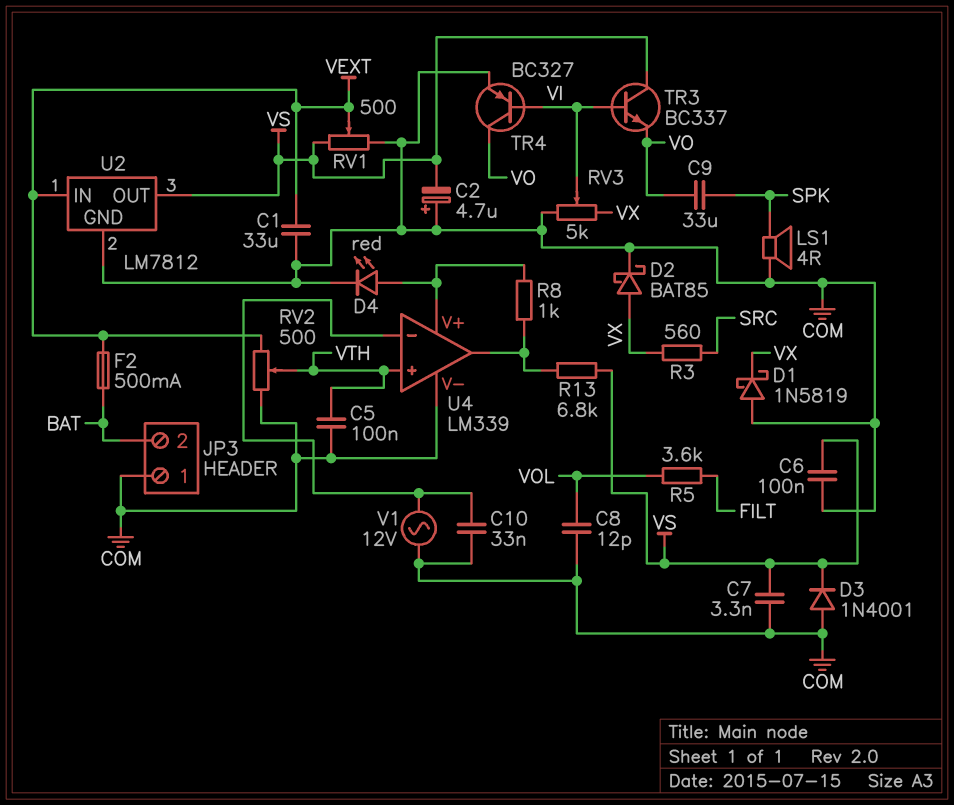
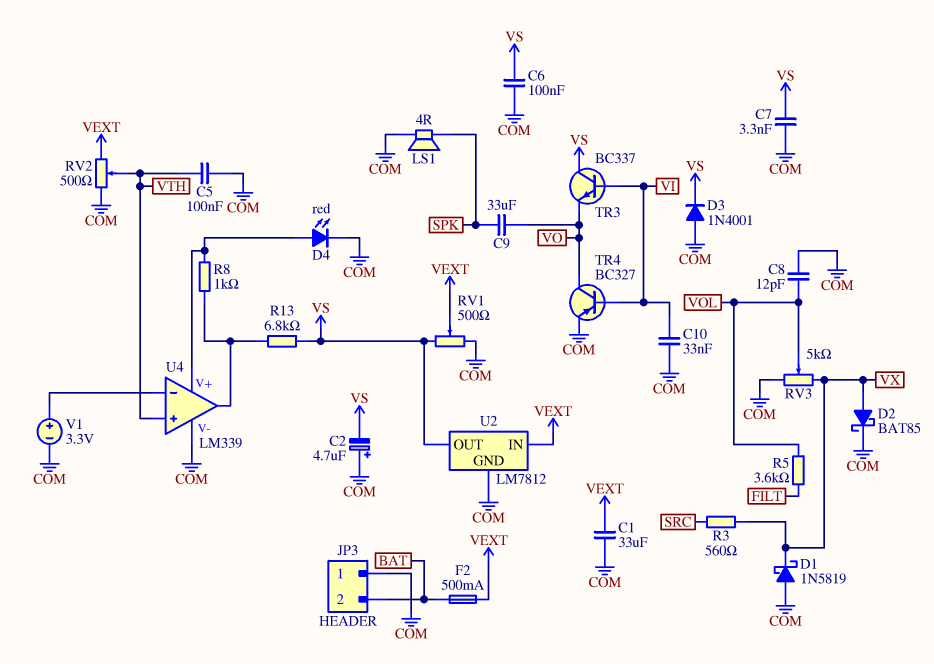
C10: 33nF (COM, U4/in-) -> 33nF (COM, VI)
RV3: 5k (COM, VX, wiper VI) -> 5k (COM, VX, wiper VOL)
V1: AC 12V (COM, U4/in-) -> 3.3V (plus U4/in-, minus COM)

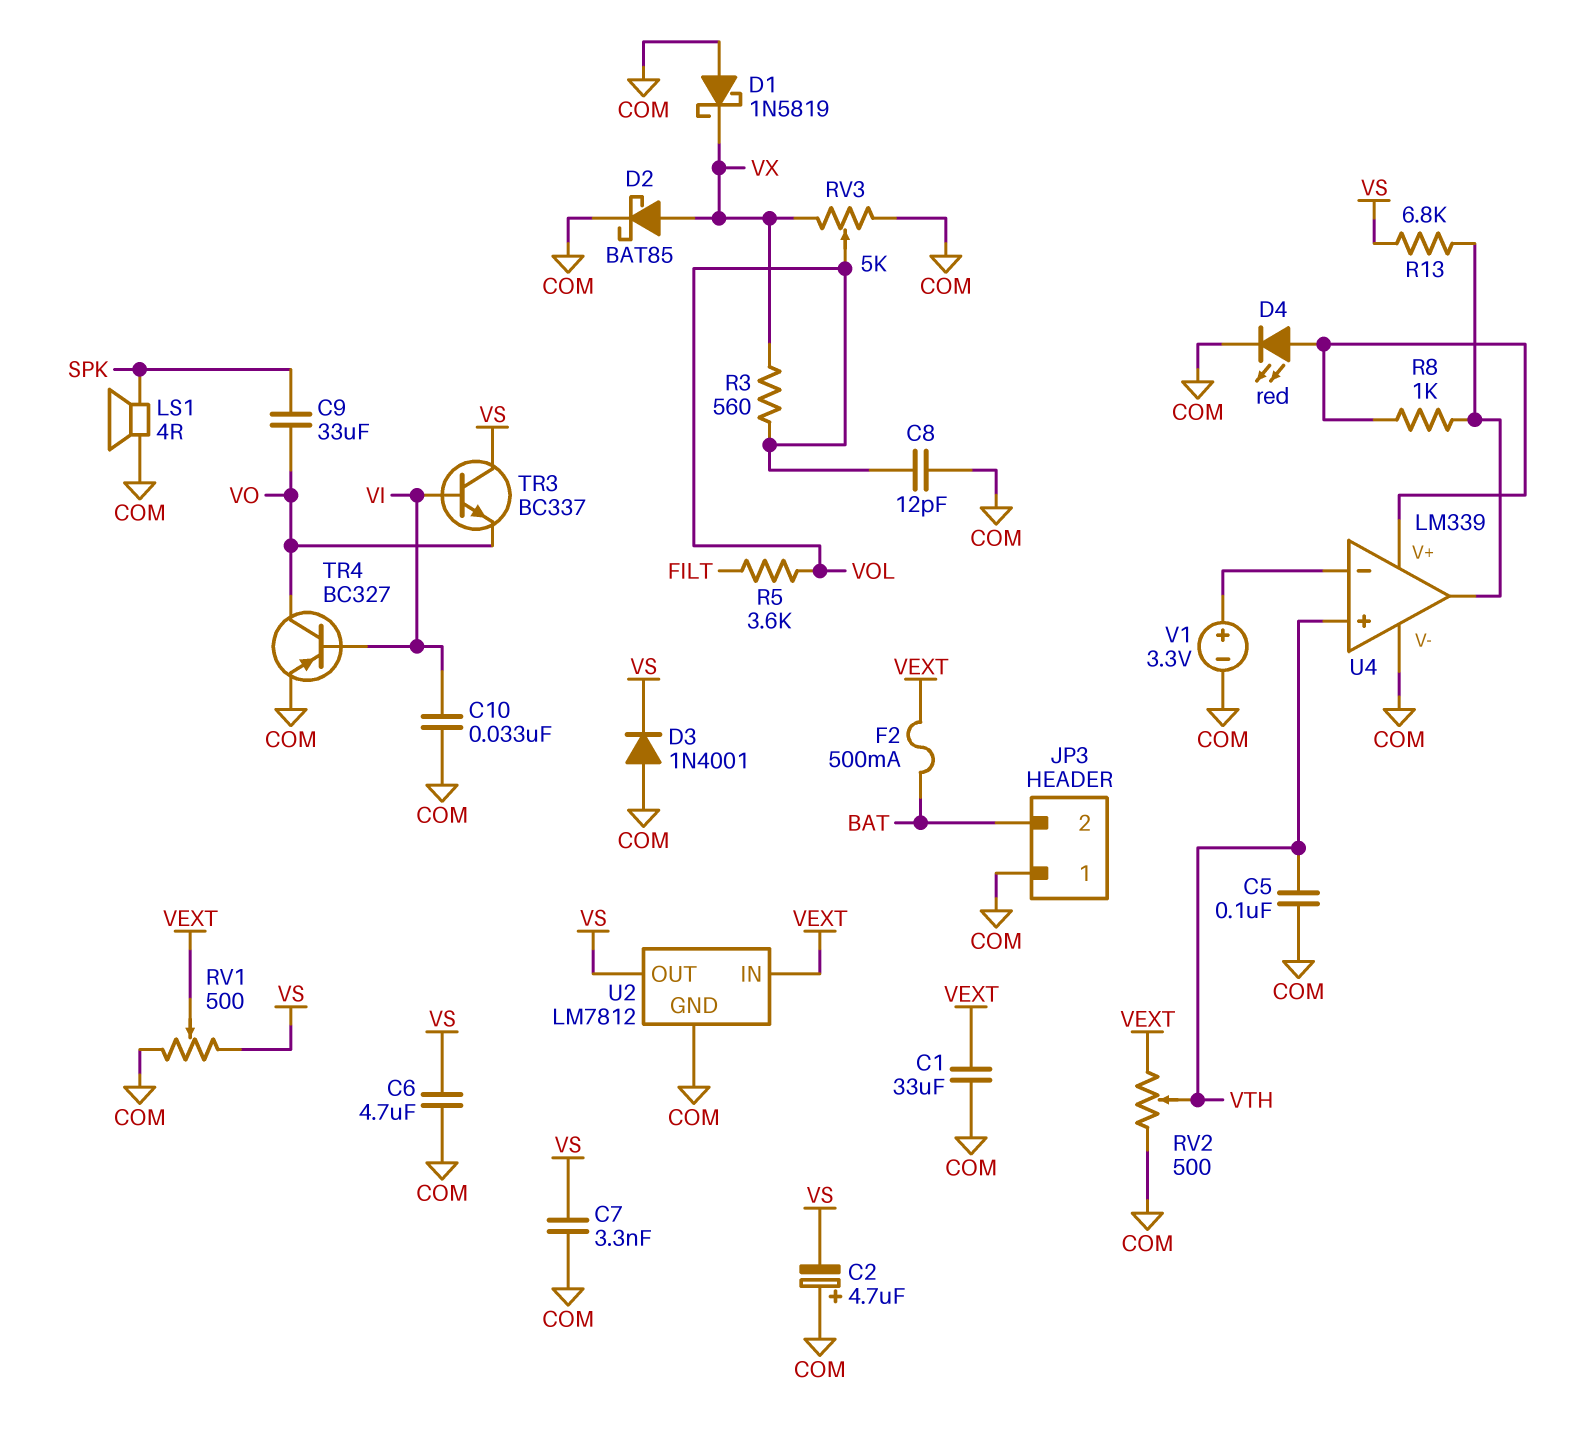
C6: 100nF (COM, VS) -> 4.7uF (COM, VS)
R3: 560 (SRC, VX) -> 560 (VOL, VX)

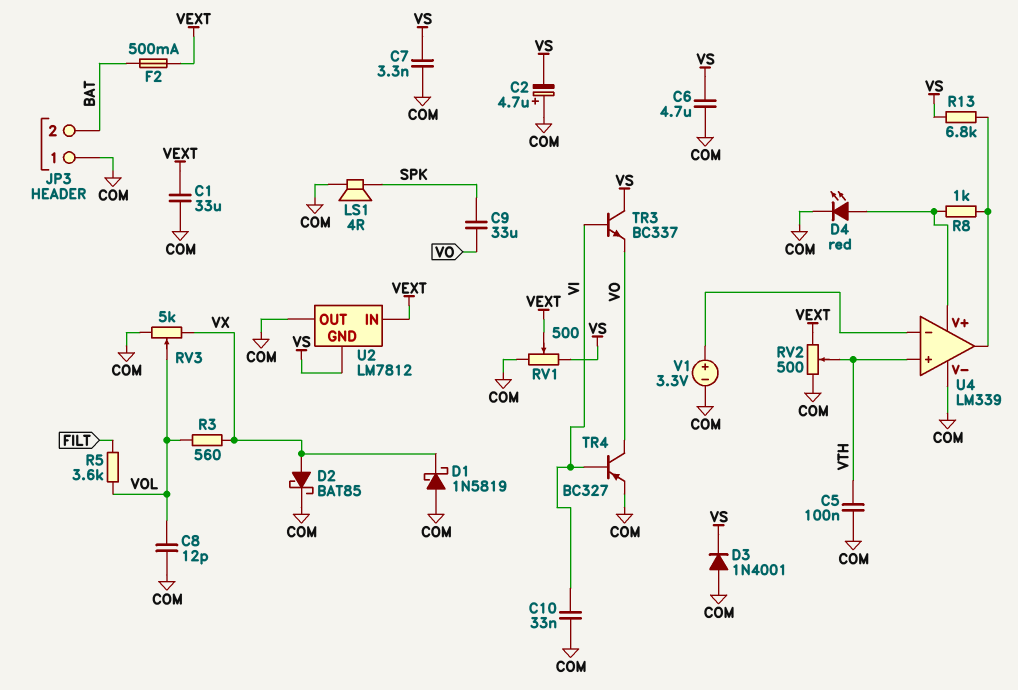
U2 pin GND: COM -> VS
U2 pin OUT: VS -> COM

